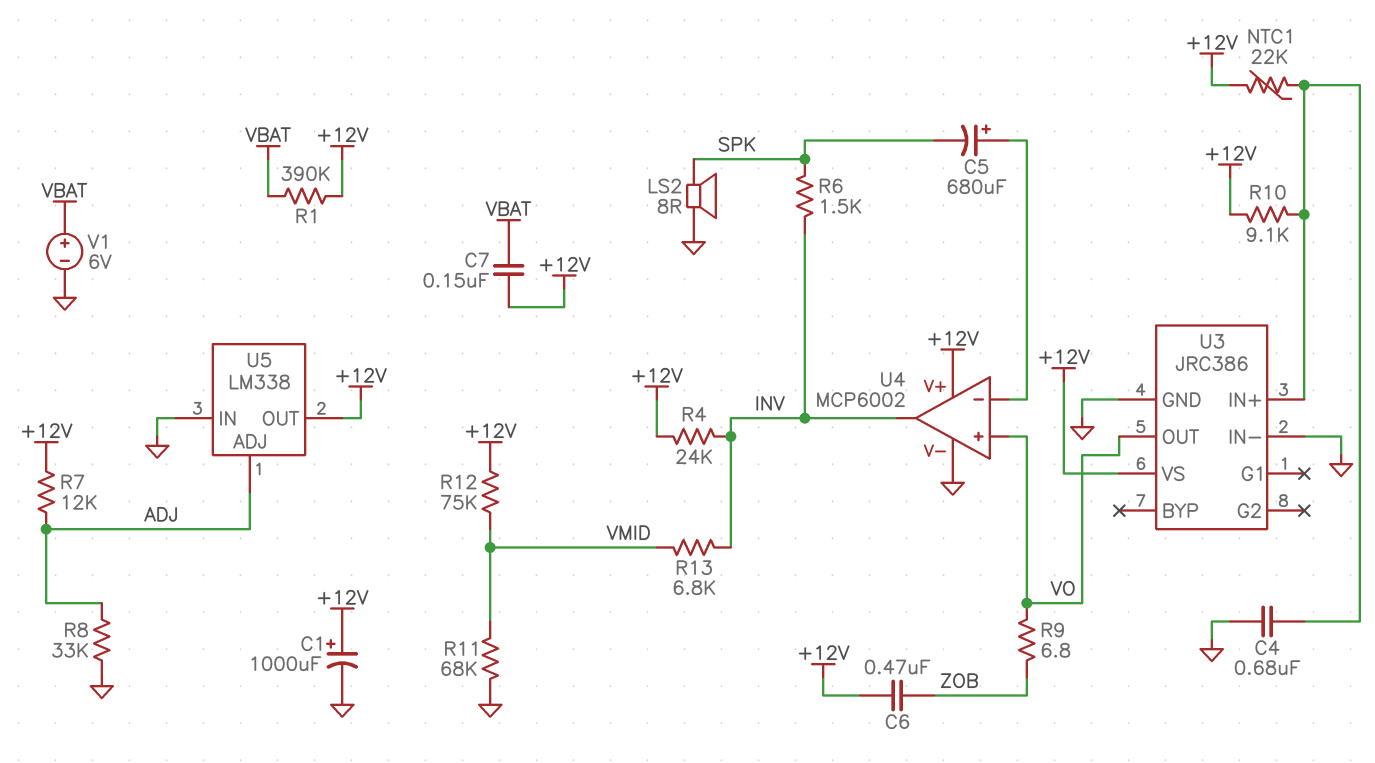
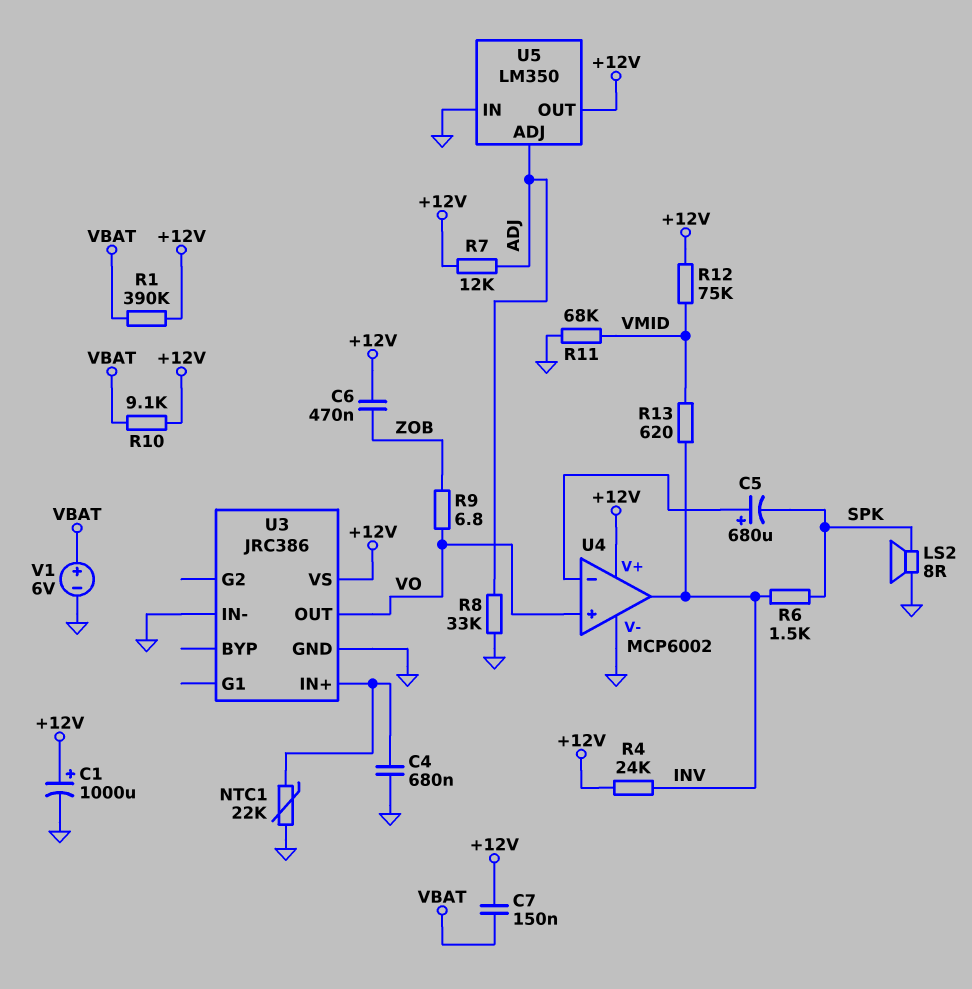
NTC1: 22k (+12V, U3/IN+) -> 22k (GND, U3/IN+)
R10: 9.1k (+12V, U3/IN+) -> 9.1k (+12V, VBAT)
R13: 6.8k (INV, VMID) -> 620 (INV, VMID)
U5: LM338 -> LM350

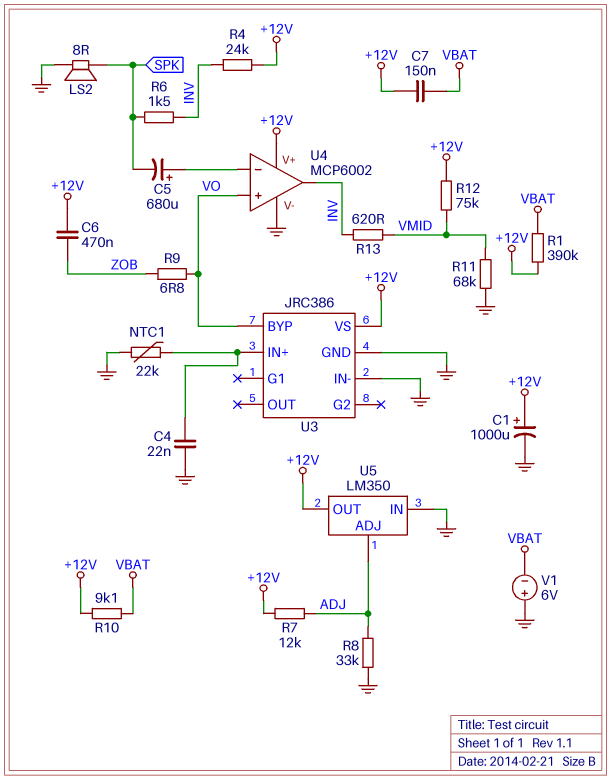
C4: 680nF (GND, U3/IN+) -> 22nF (GND, U3/IN+)
U3 pin BYP: none -> VO
U3 pin OUT: VO -> none
V1: 6V (plus VBAT, minus GND) -> 6V (plus GND, minus VBAT)

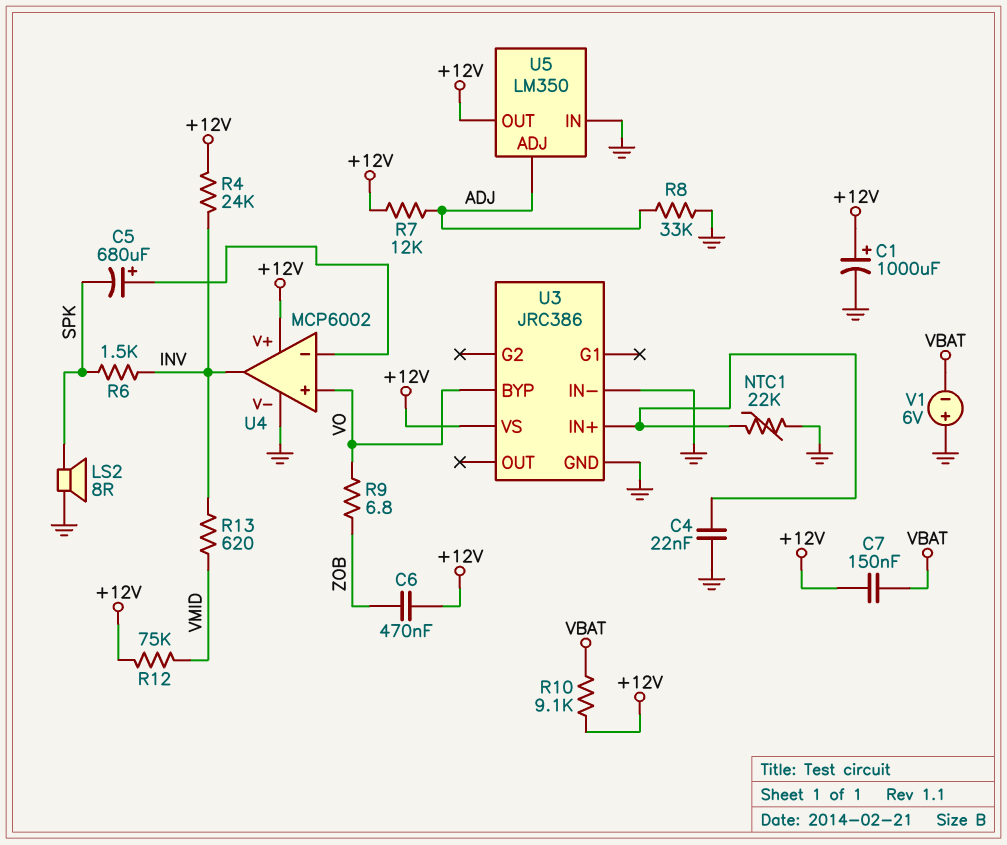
R1: 390k (+12V, VBAT) -> none
R11: 68k (GND, VMID) -> none

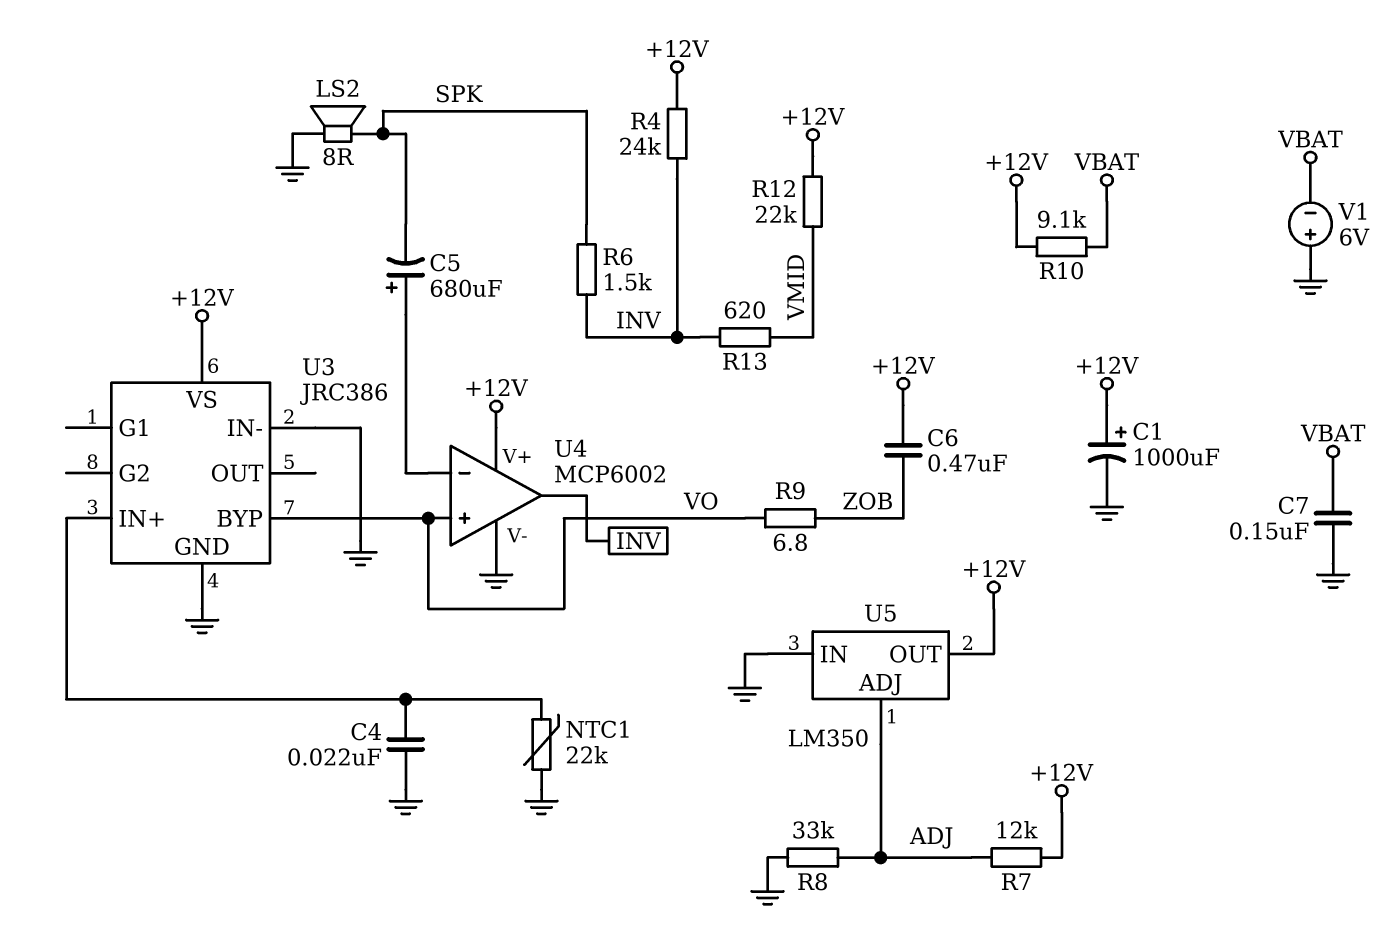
C7: 150nF (+12V, VBAT) -> 150nF (GND, VBAT)
R12: 75k (+12V, VMID) -> 22k (+12V, VMID)

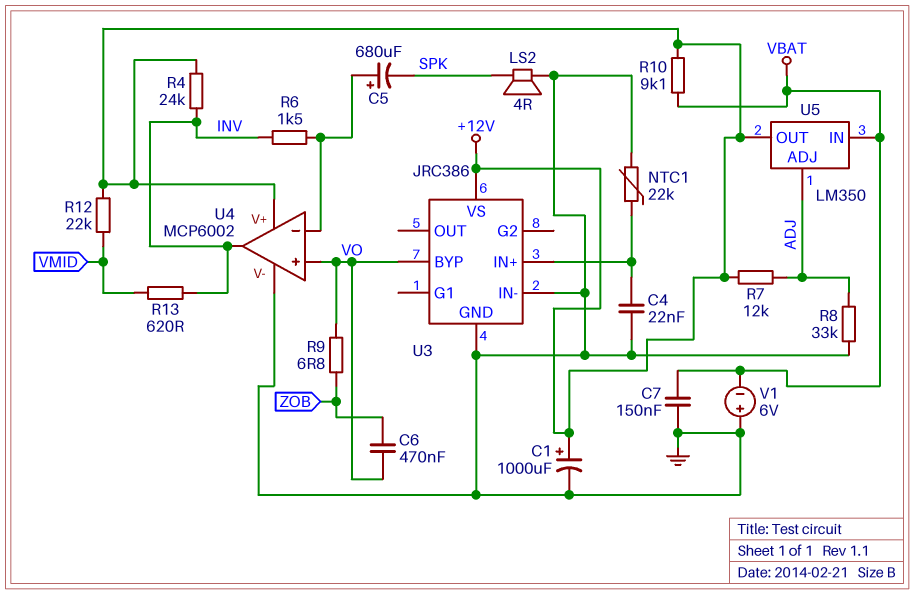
C6: 470nF (+12V, ZOB) -> 470nF (VO, ZOB)
LS2: speaker 8R (GND, SPK) -> speaker 4R (GND, SPK)
R6: 1.5k (INV, SPK) -> 1.5k (INV, U4/in-)
U5 pin IN: GND -> VBAT

